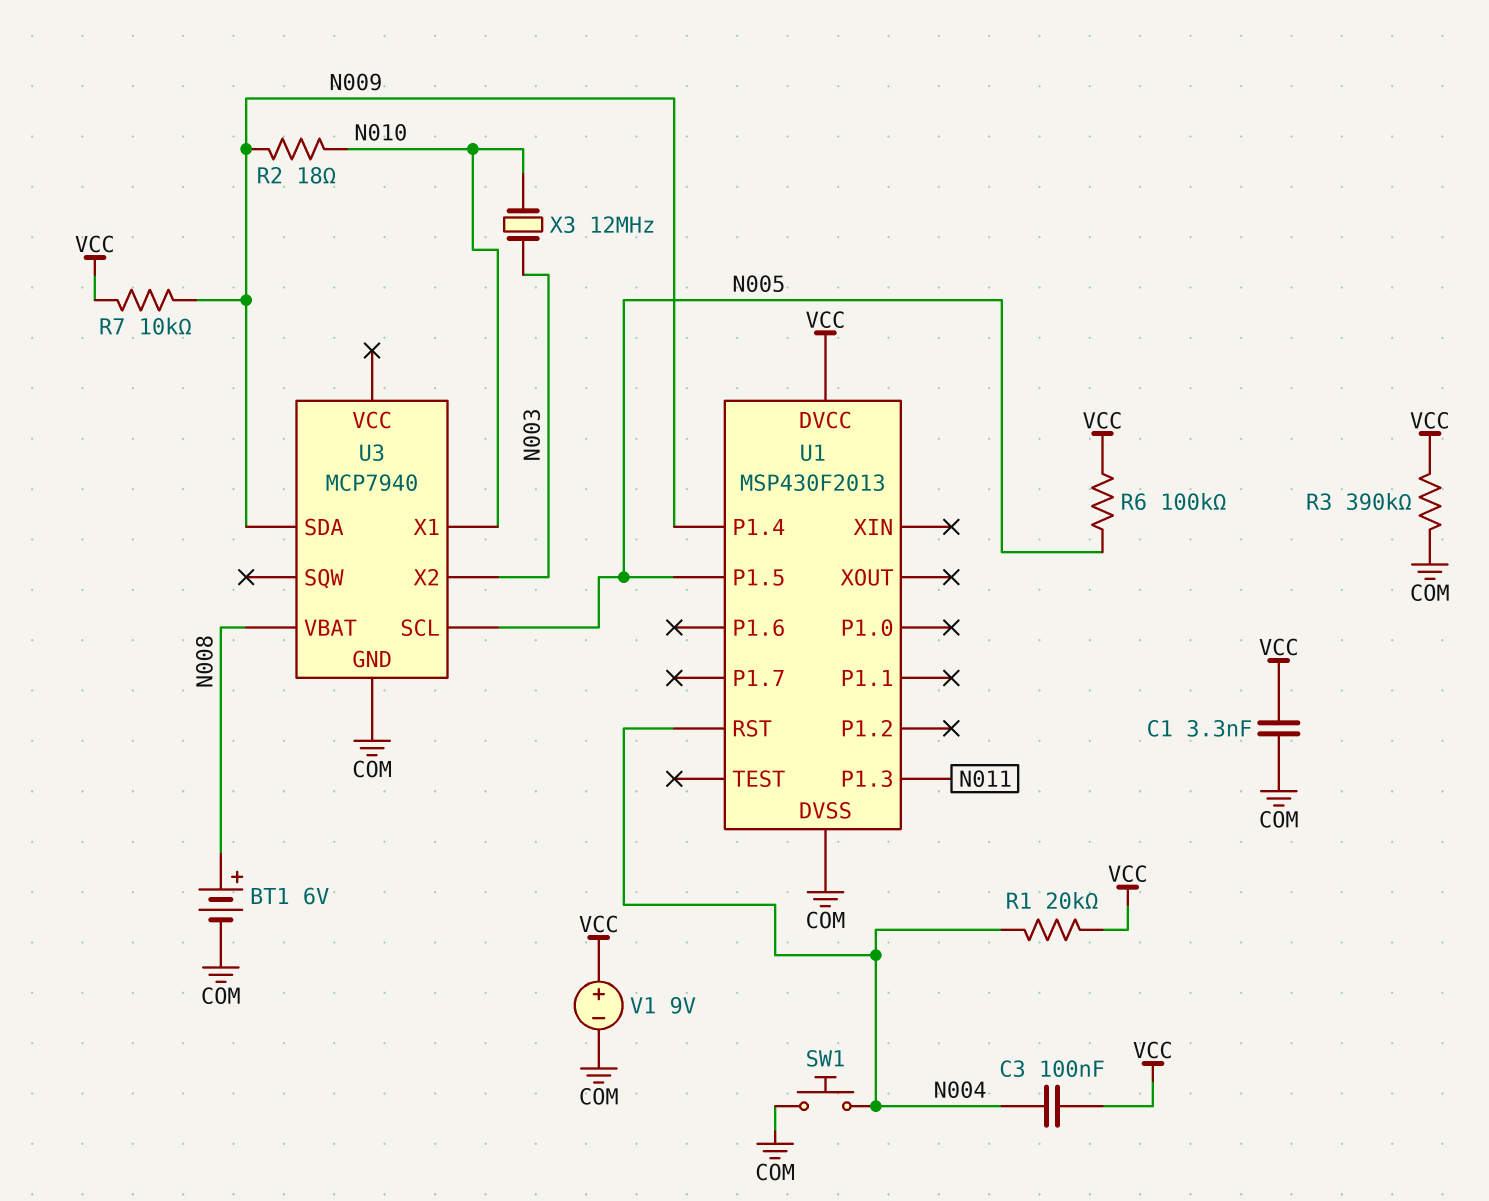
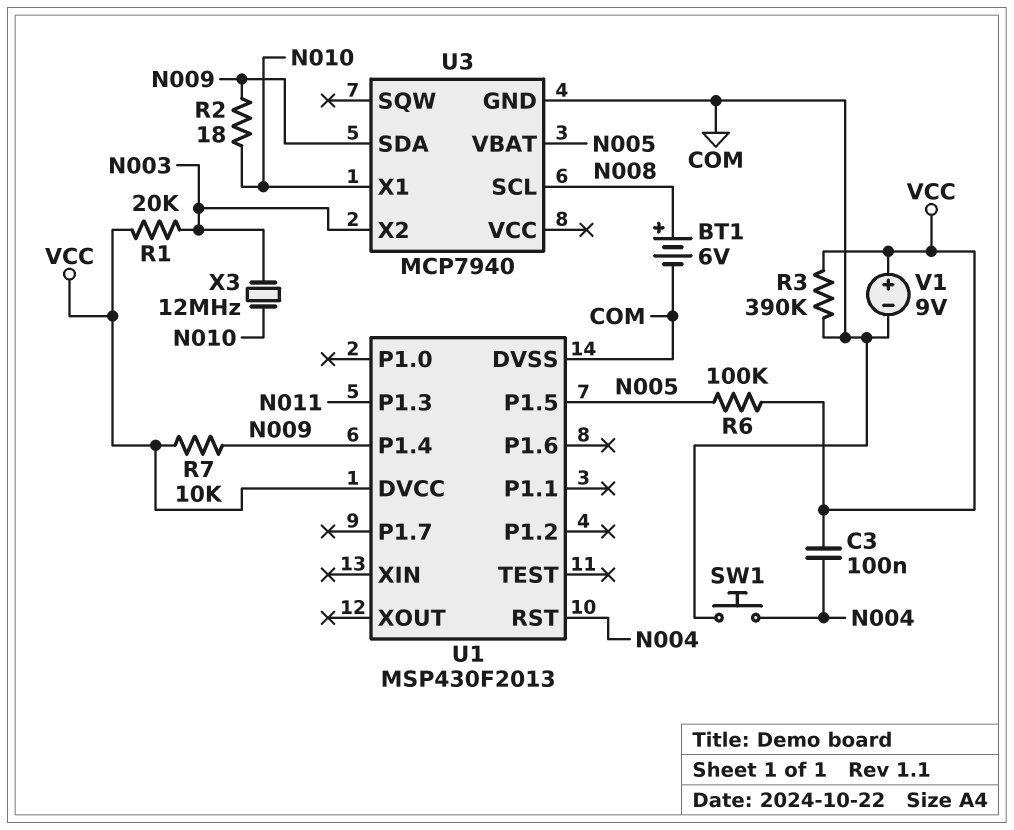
C1: 3.3nF (COM, VCC) -> none
R1: 20k (N004, VCC) -> 20k (N003, VCC)
U3 pin SCL: N005 -> N008
U3 pin VBAT: N008 -> N005

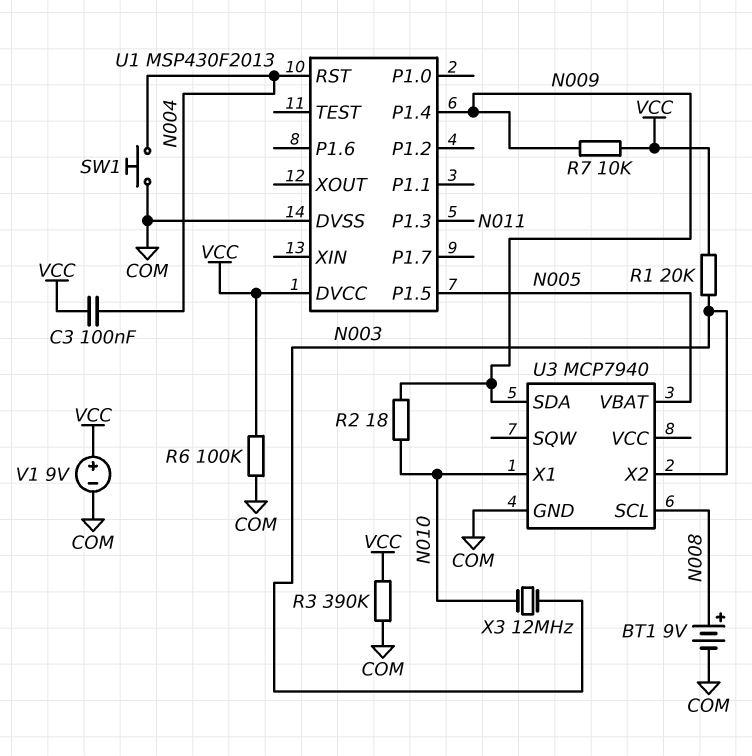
BT1: 6V (plus N008, minus COM) -> 9V (plus N008, minus COM)
R6: 100k (N005, VCC) -> 100k (COM, VCC)

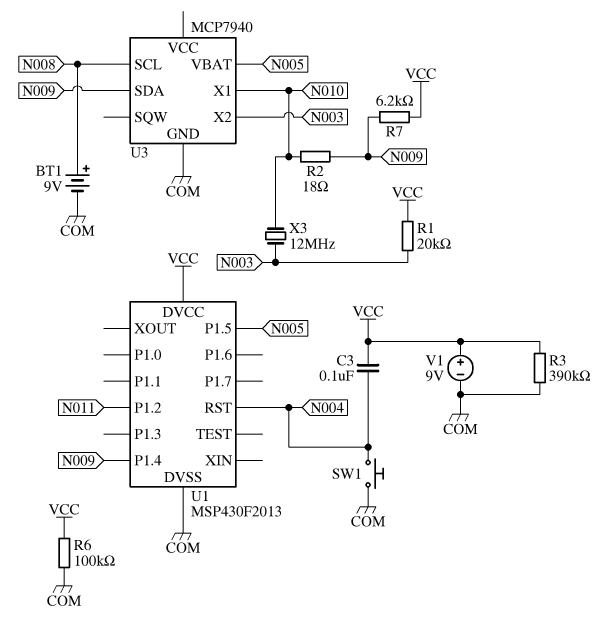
R7: 10k (N009, VCC) -> 6.2k (N009, VCC)
U1 pin P1.2: none -> N011
U1 pin P1.3: N011 -> none

